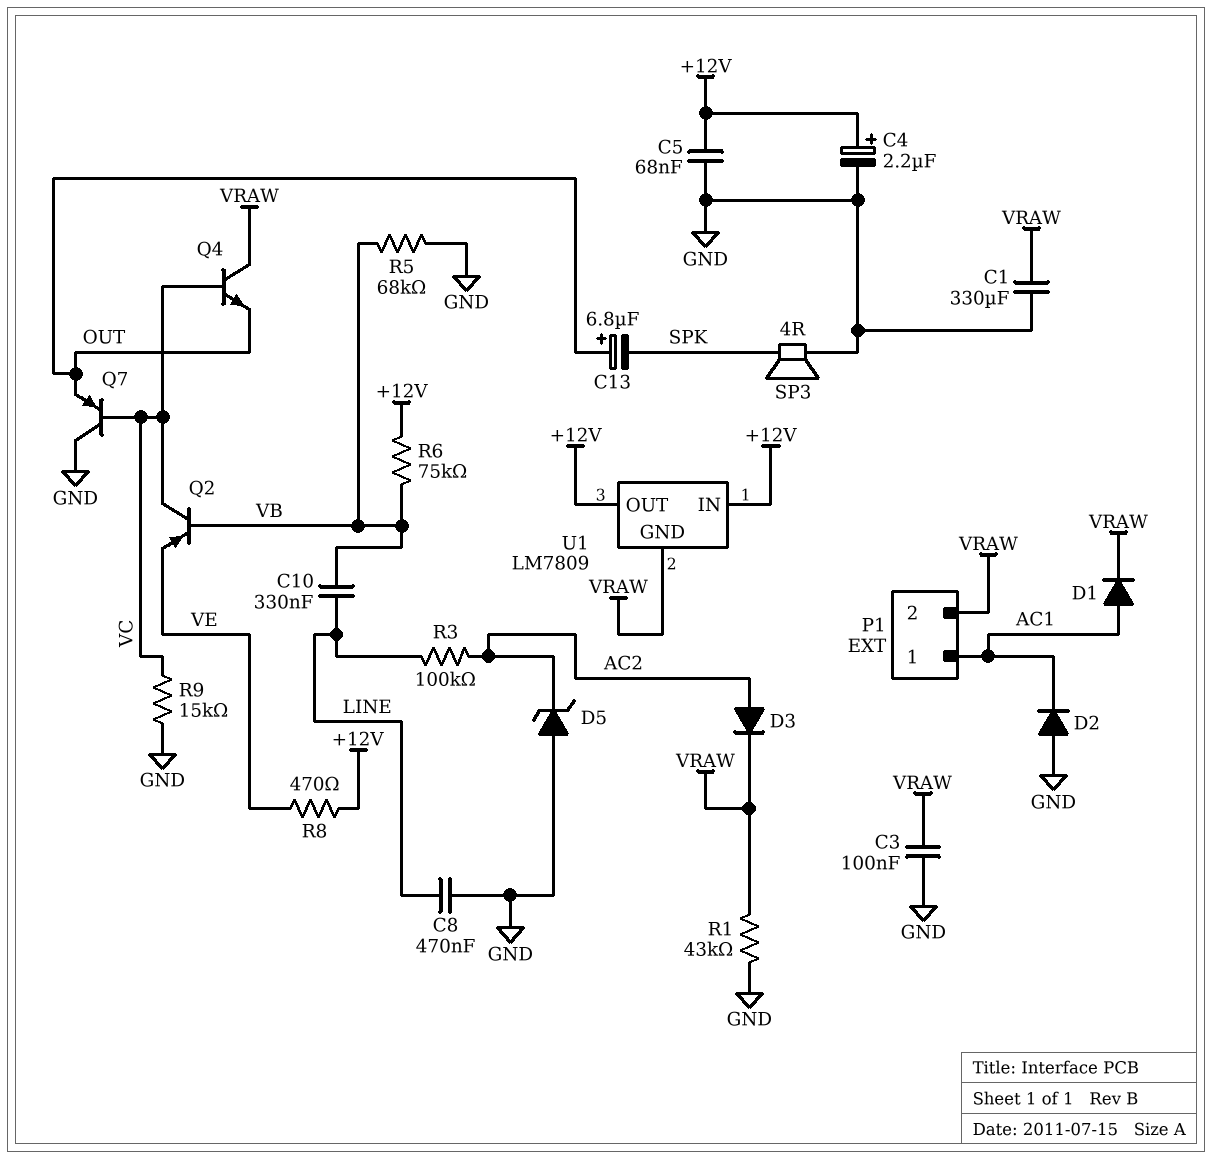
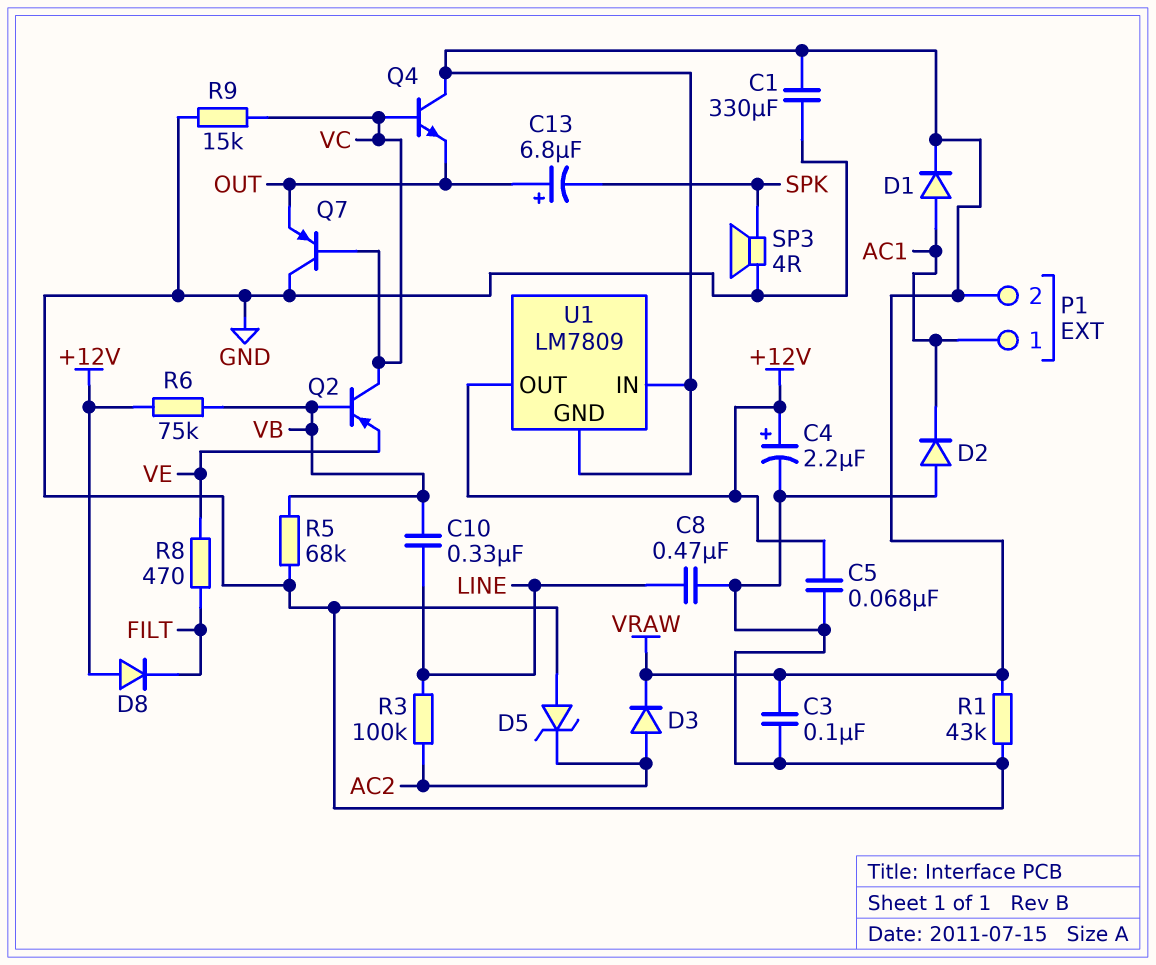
D8: none -> diode (A +12V, K FILT)
R8: 470 (+12V, VE) -> 470 (FILT, VE)
U1 pin IN: +12V -> VRAW

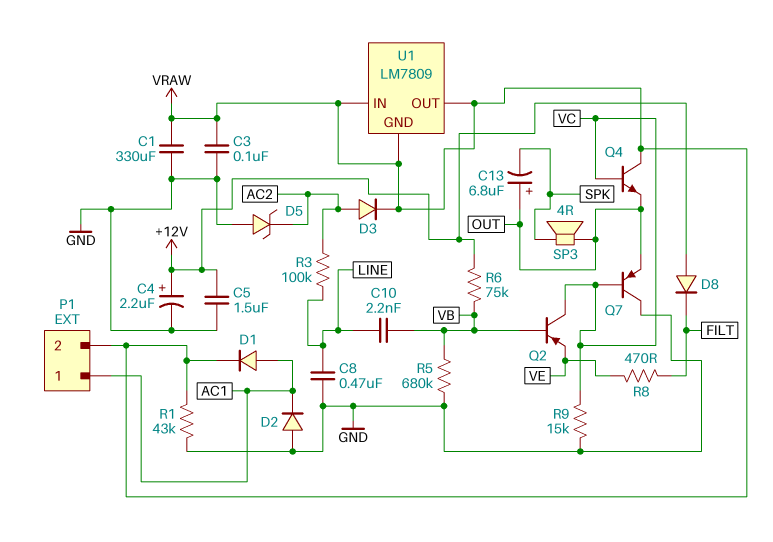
C5: 68nF (+12V, GND) -> 1.5uF (+12V, GND)
C10: 330nF (LINE, VB) -> 2.2nF (LINE, VB)
R5: 68k (GND, VB) -> 680k (GND, VB)
SP3: speaker 4R (GND, SPK) -> speaker 4R (OUT, SPK)
U1 pin OUT: +12V -> VRAW

